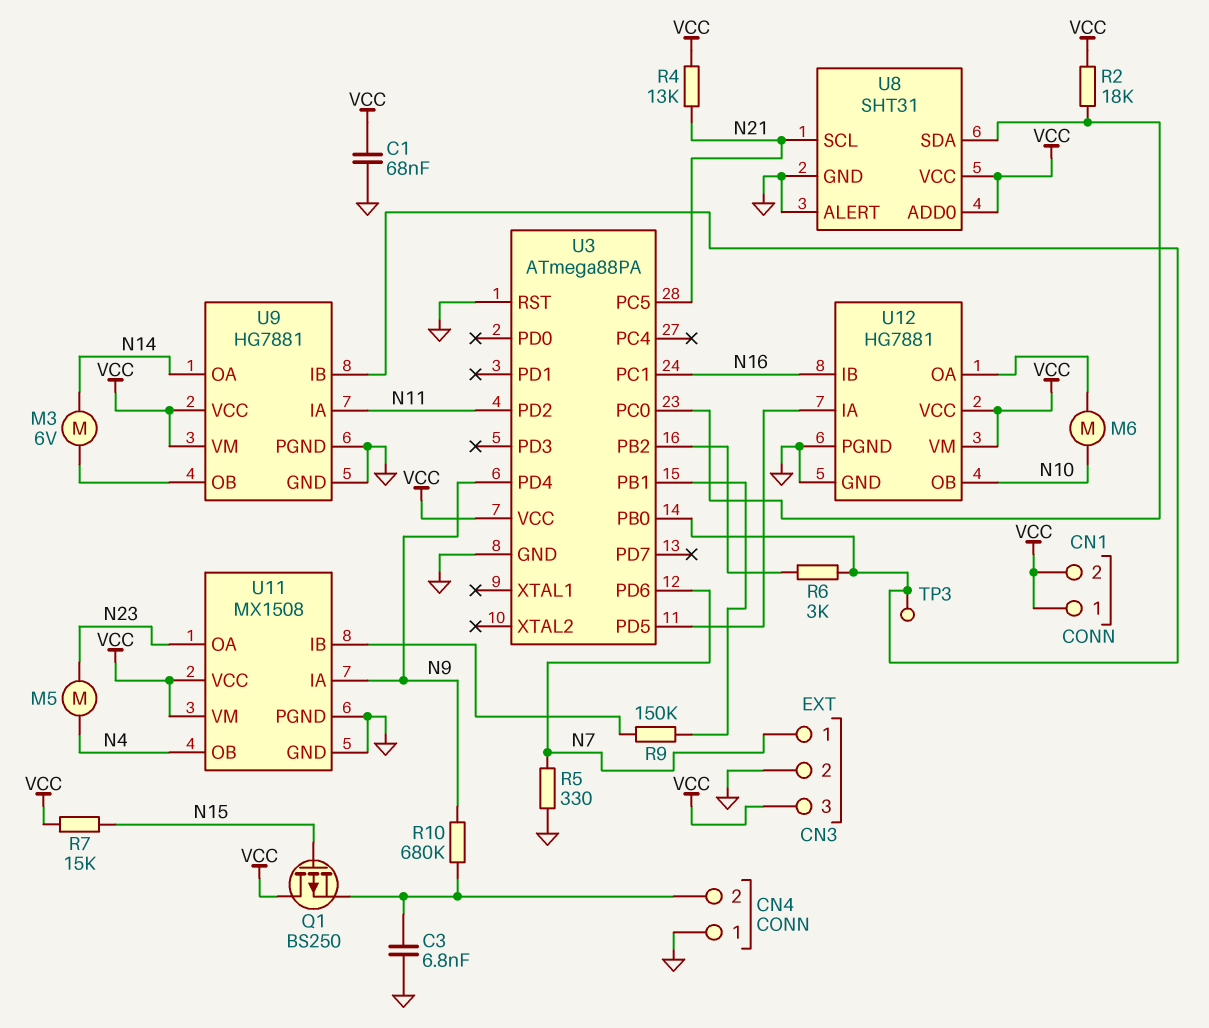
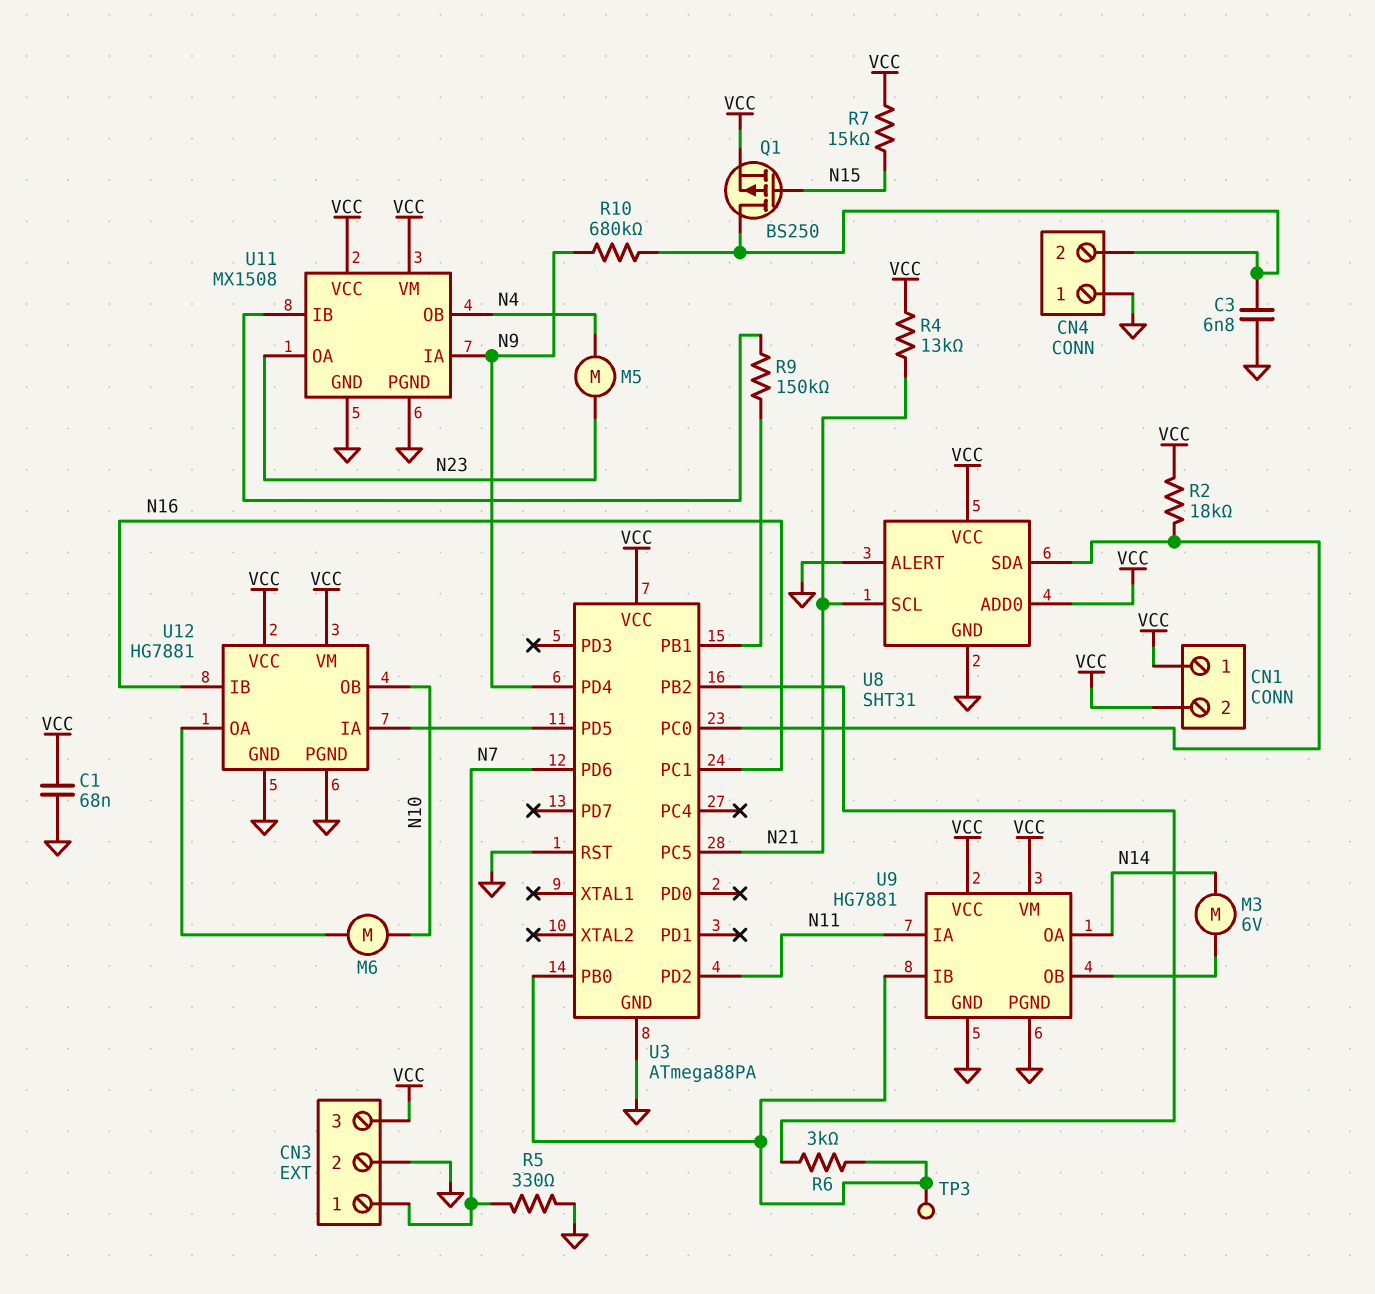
Q1: PMOS BS250 (G N15, D VCC, S CN4/2) -> PMOS BS250 (G N15, D CN4/2, S VCC)

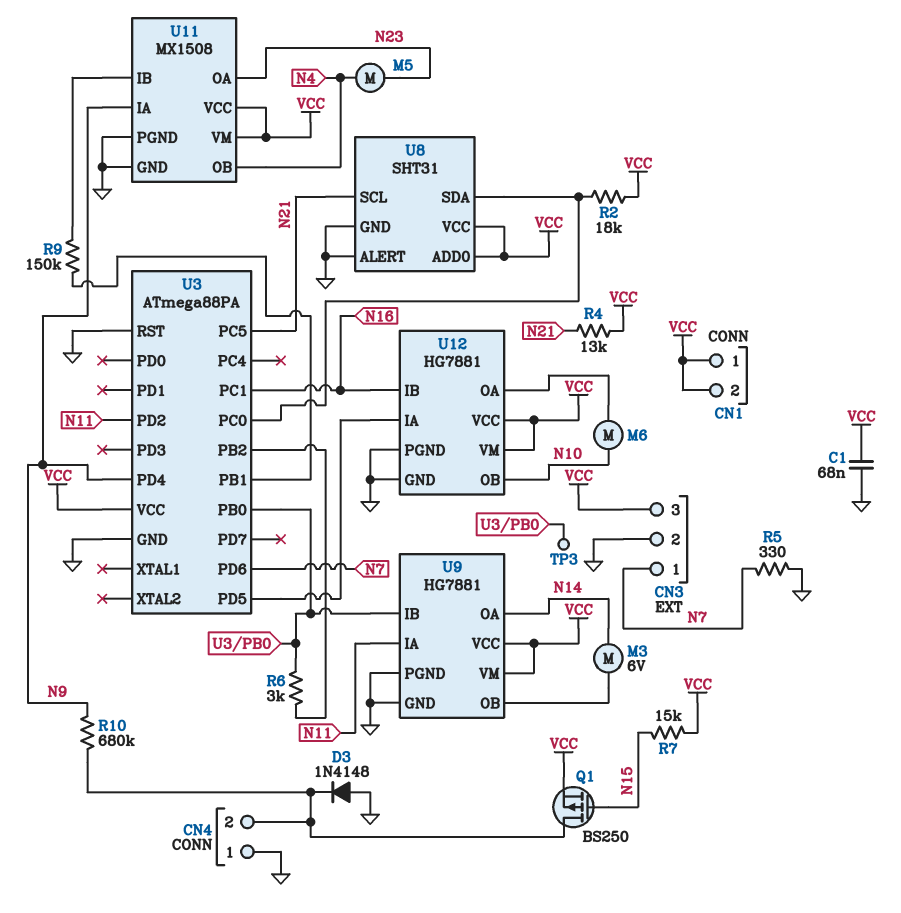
C3: 6.8nF (CN4/2, GND) -> none
D3: none -> diode 1N4148 (A GND, K CN4/2)

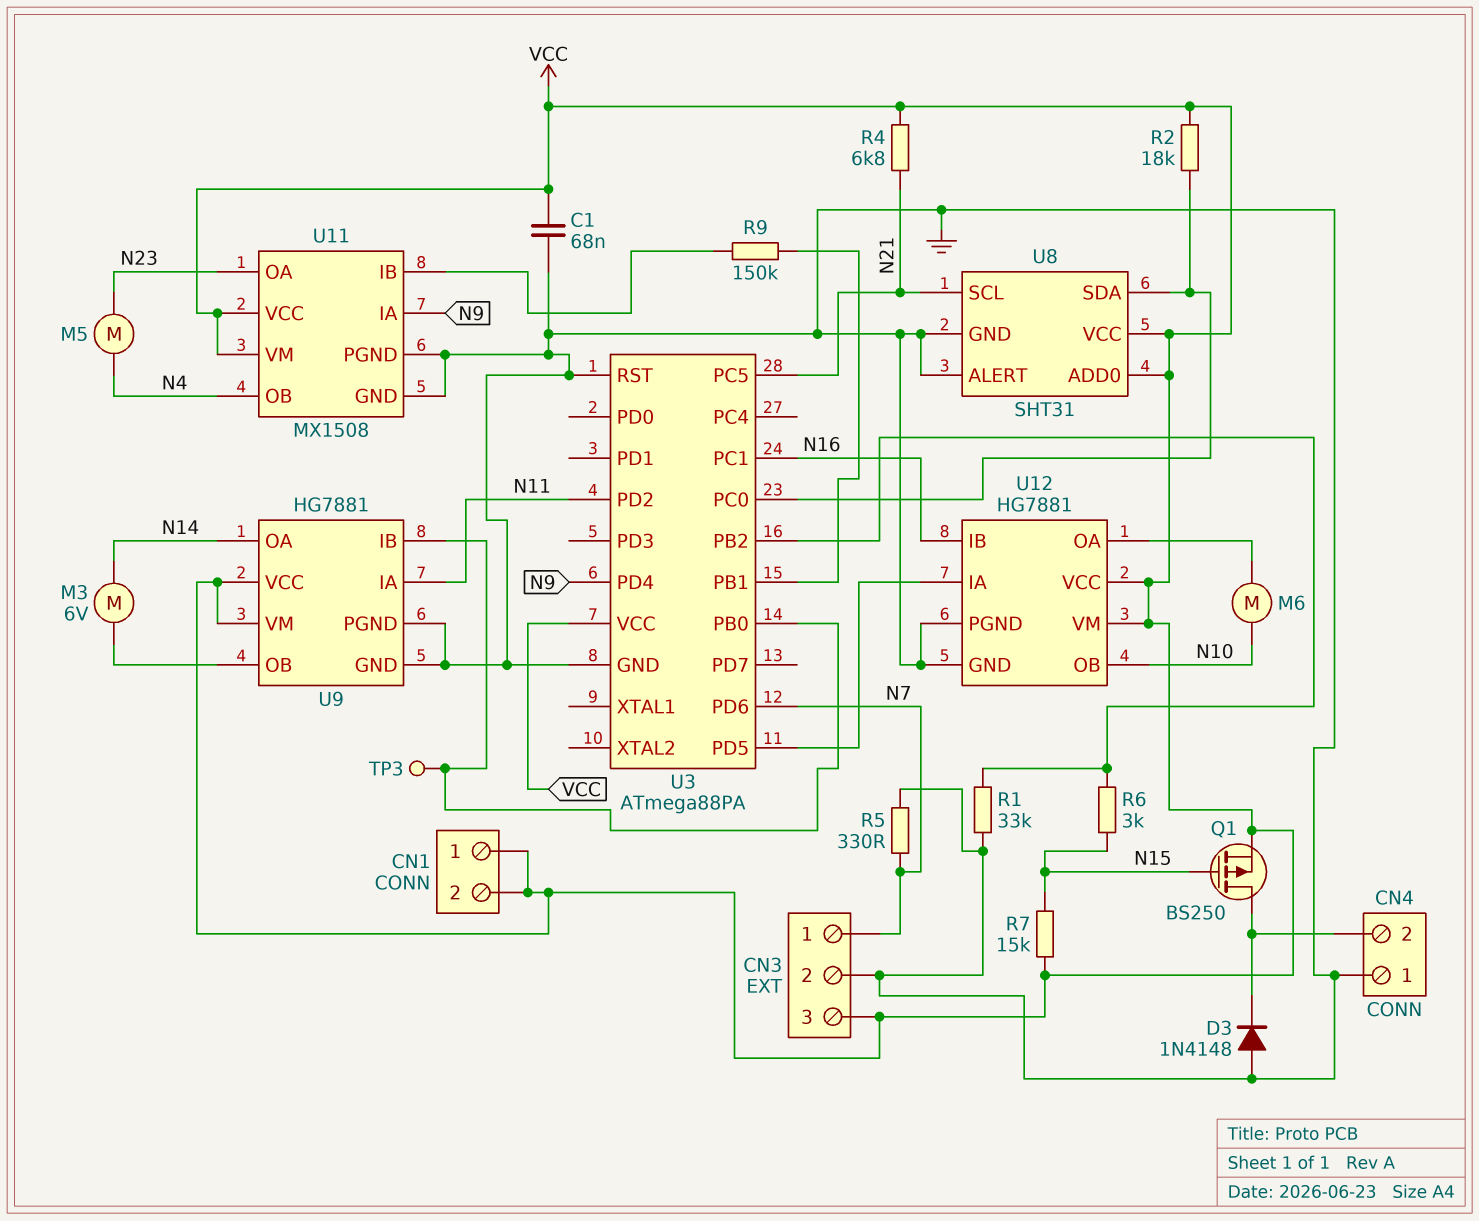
R1: none -> 33k (GND, U3/PB2)
R4: 13k (N21, VCC) -> 6.8k (N21, VCC)
R6: 3k (U3/PB0, U3/PB2) -> 3k (N15, U3/PB2)
R10: 680k (CN4/2, N9) -> none

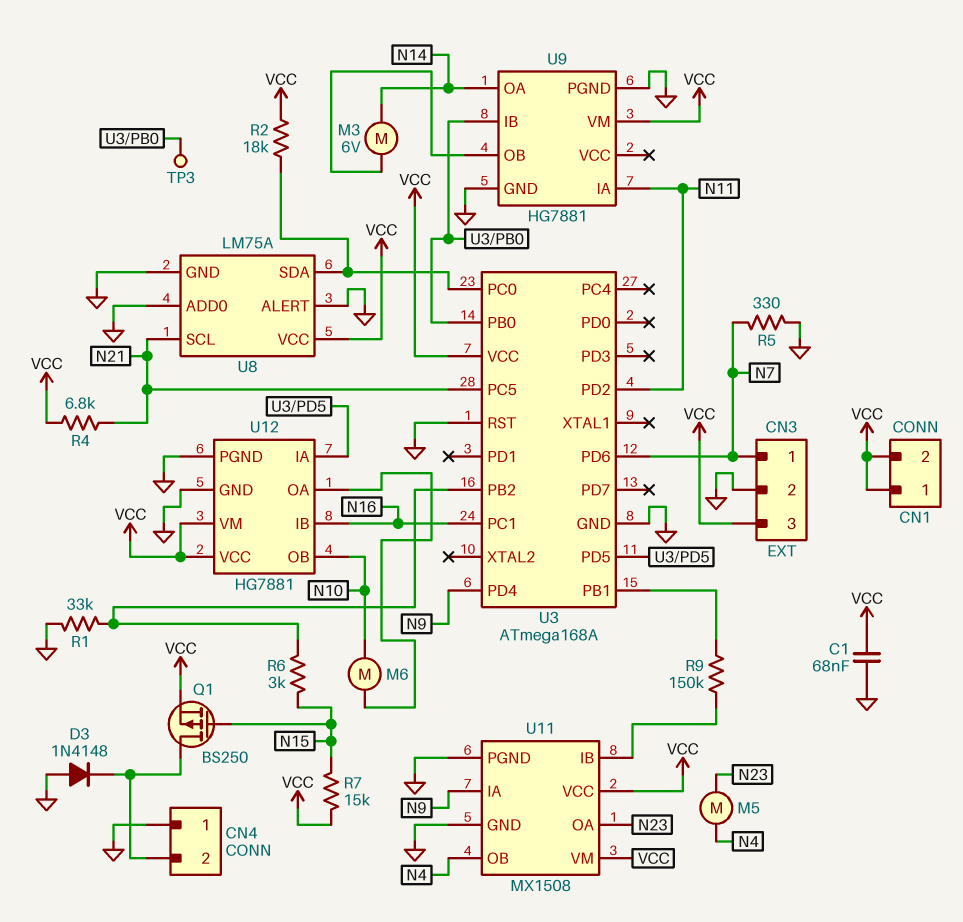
U3: ATmega88PA -> ATmega168A
U8: SHT31 -> LM75A
U8 pin ADD0: VCC -> GND
U9 pin VCC: VCC -> none

